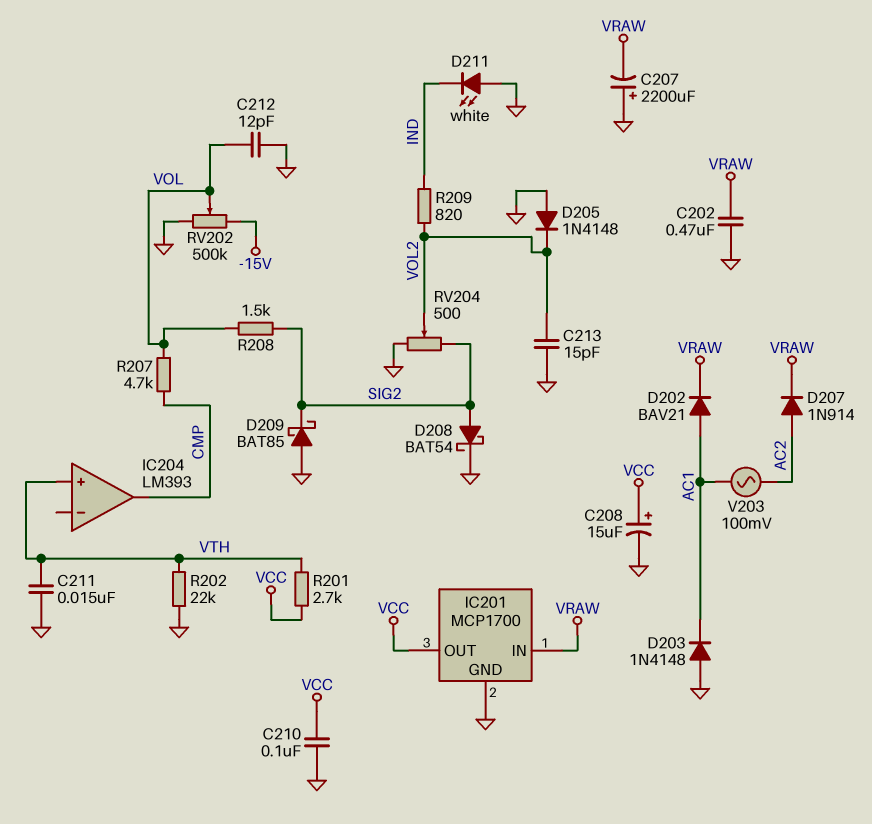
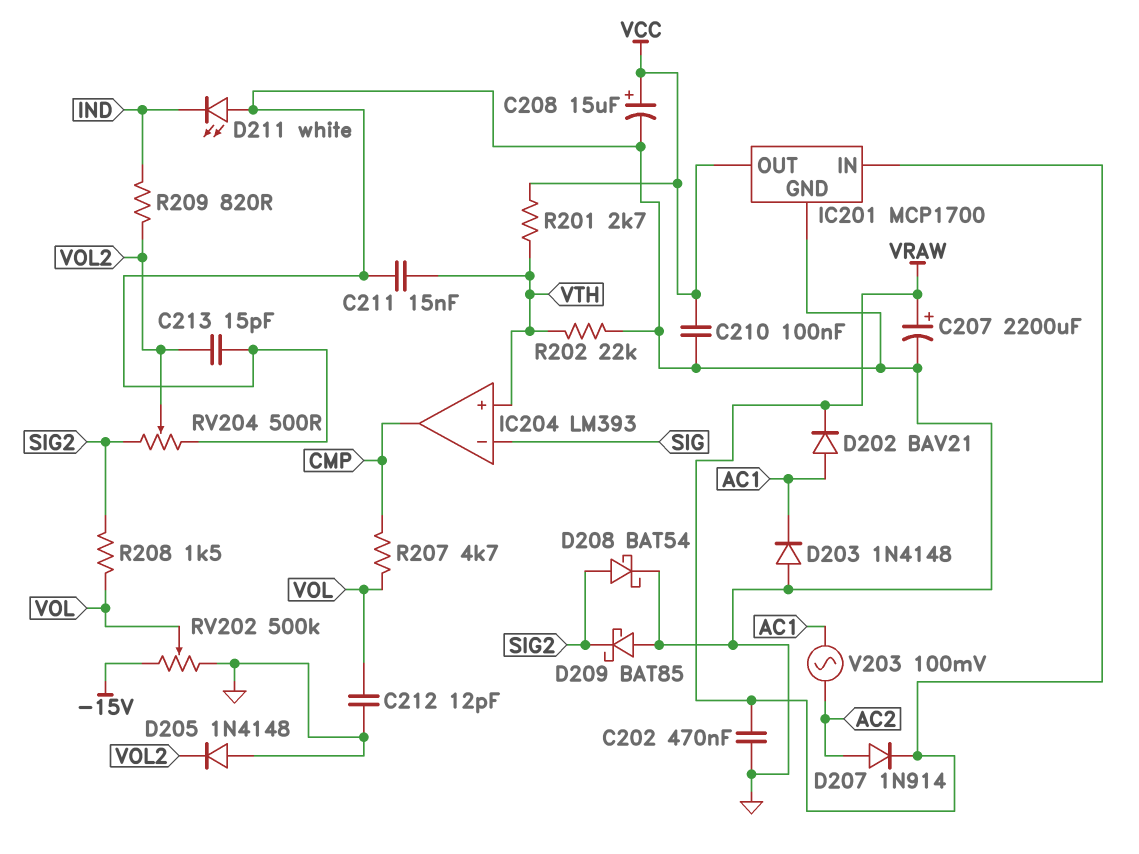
C207: 2200uF (plus GND, minus VRAW) -> 2200uF (plus VRAW, minus GND)
IC204 pin in-: none -> SIG

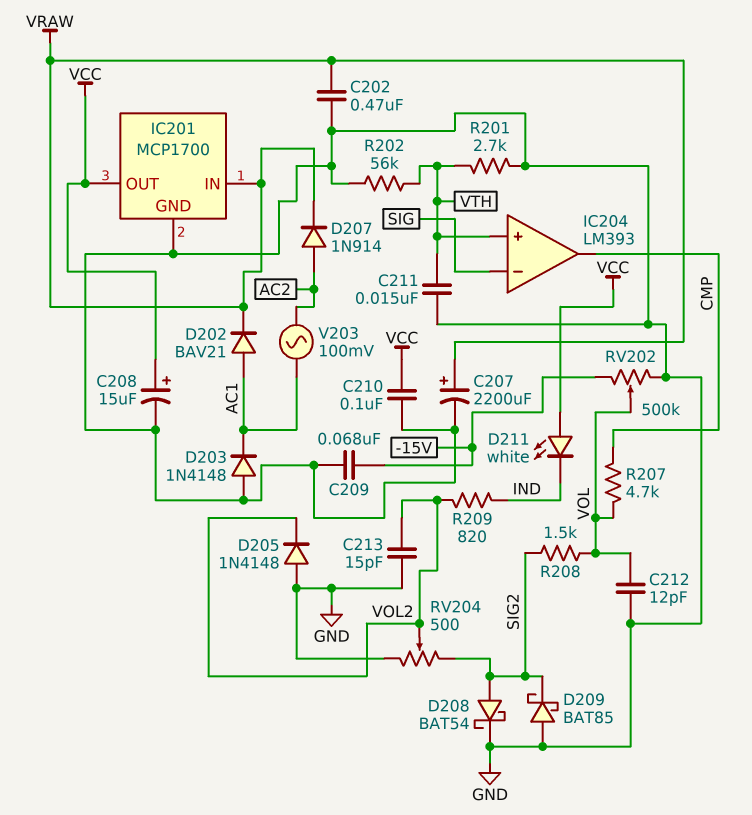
C209: none -> 68nF (-15V, GND)
D211: LED white (A GND, K IND) -> LED white (A VCC, K IND)
R201: 2.7k (VCC, VTH) -> 2.7k (GND, VTH)
R202: 22k (GND, VTH) -> 56k (GND, VTH)

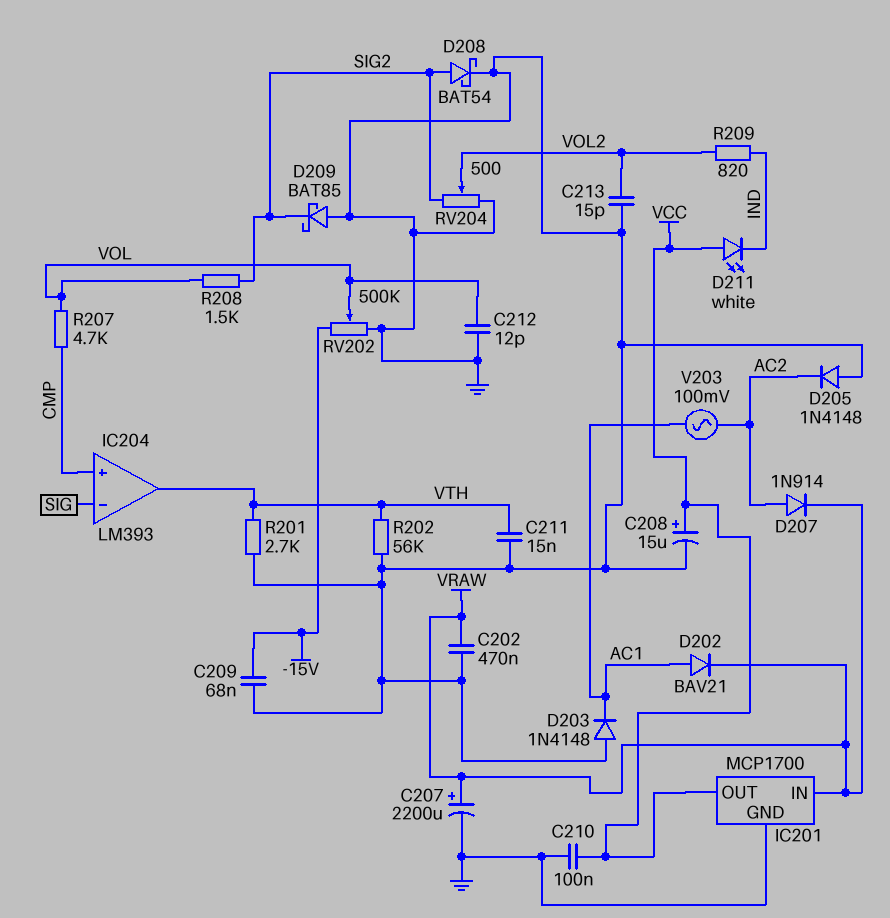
D205: diode 1N4148 (A GND, K VOL2) -> diode 1N4148 (A GND, K AC2)
IC204 pin in+: VTH -> CMP
IC204 pin out: CMP -> VTH

